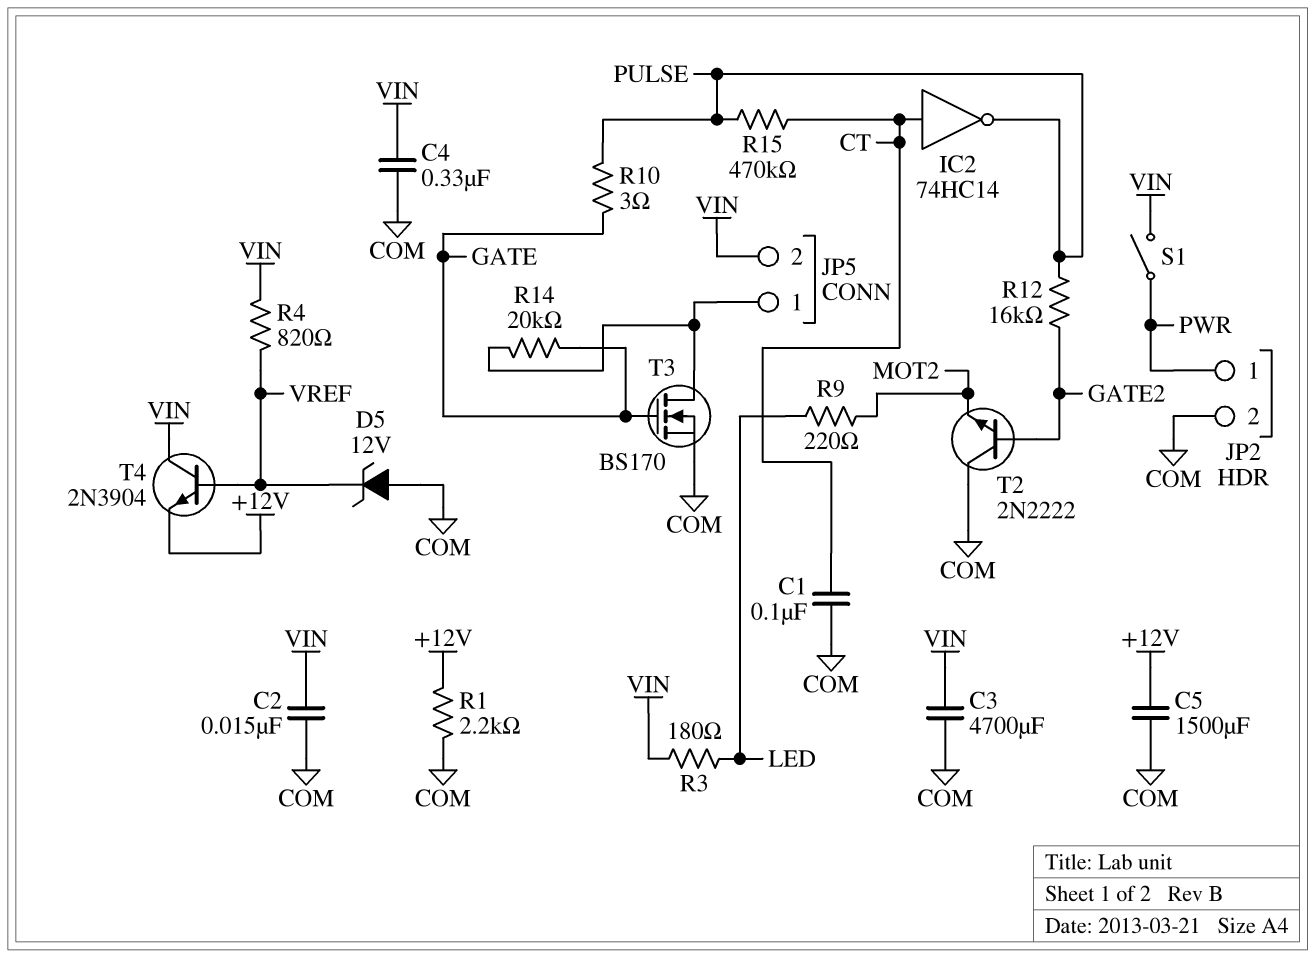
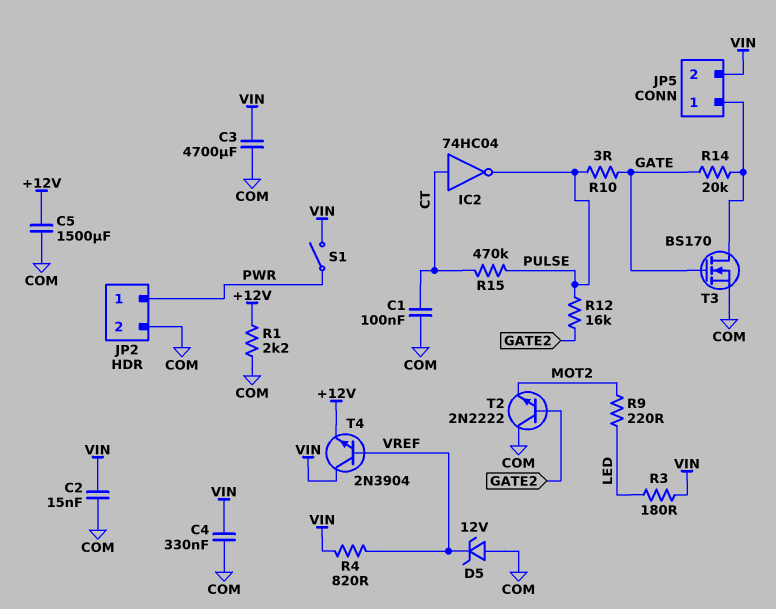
IC2: NOT 74HC14 (in CT, out PULSE) -> NOT 74HC04 (in CT, out PULSE)

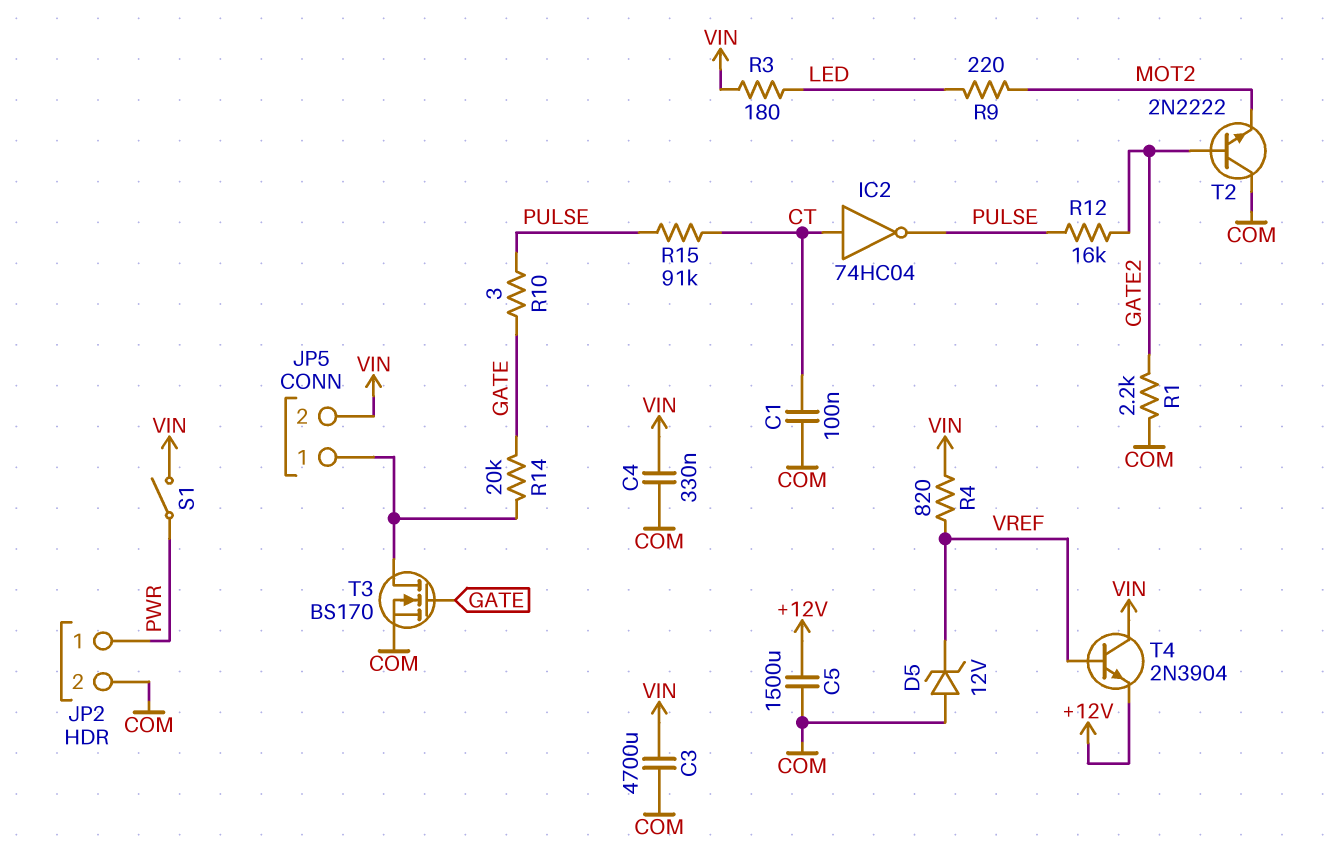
C2: 15nF (COM, VIN) -> none
R1: 2.2k (+12V, COM) -> 2.2k (COM, GATE2)
R15: 470k (CT, PULSE) -> 91k (CT, PULSE)

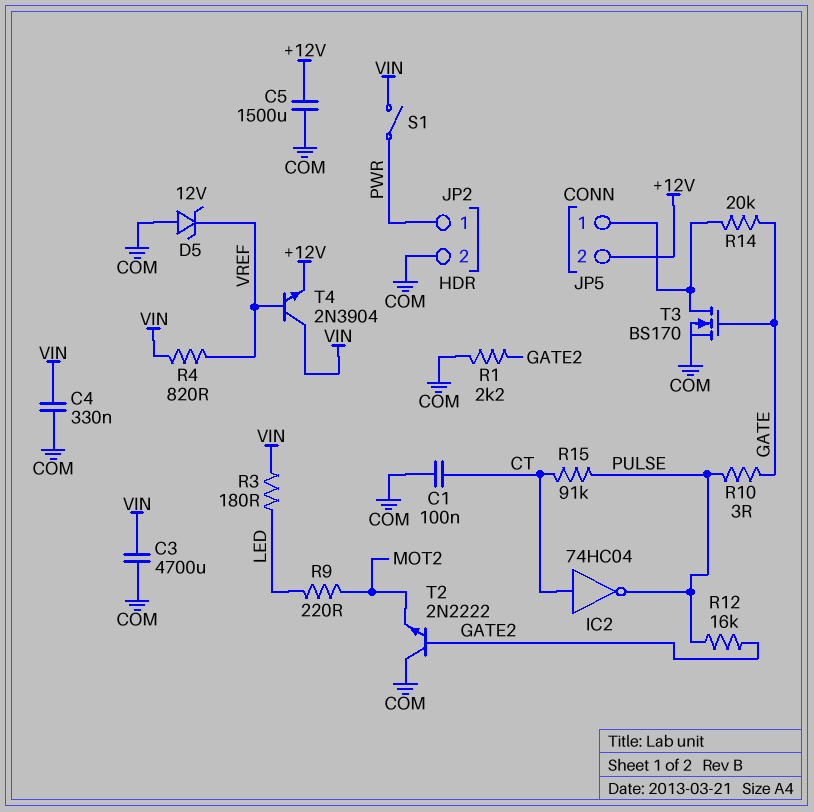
JP5 pin 2: VIN -> +12V

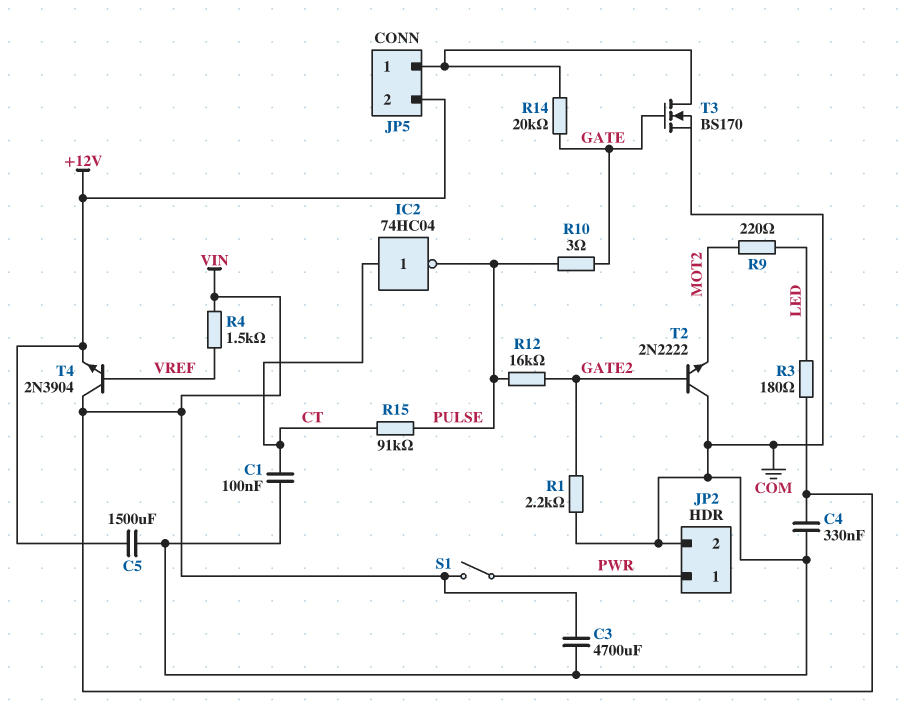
D5: zener 12V (A COM, K VREF) -> none
R4: 820 (VIN, VREF) -> 1.5k (VIN, VREF)

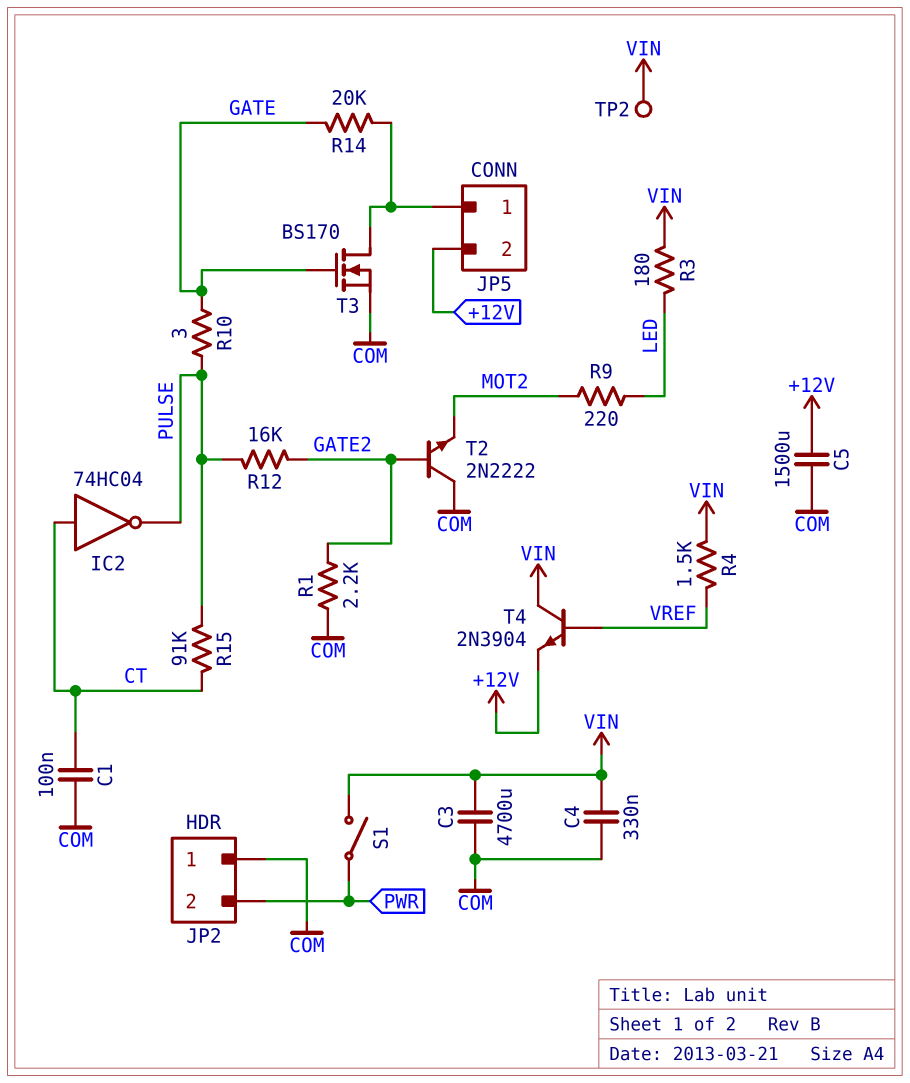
JP2 pin 1: PWR -> COM
JP2 pin 2: COM -> PWR
TP2: none -> test point (VIN)

